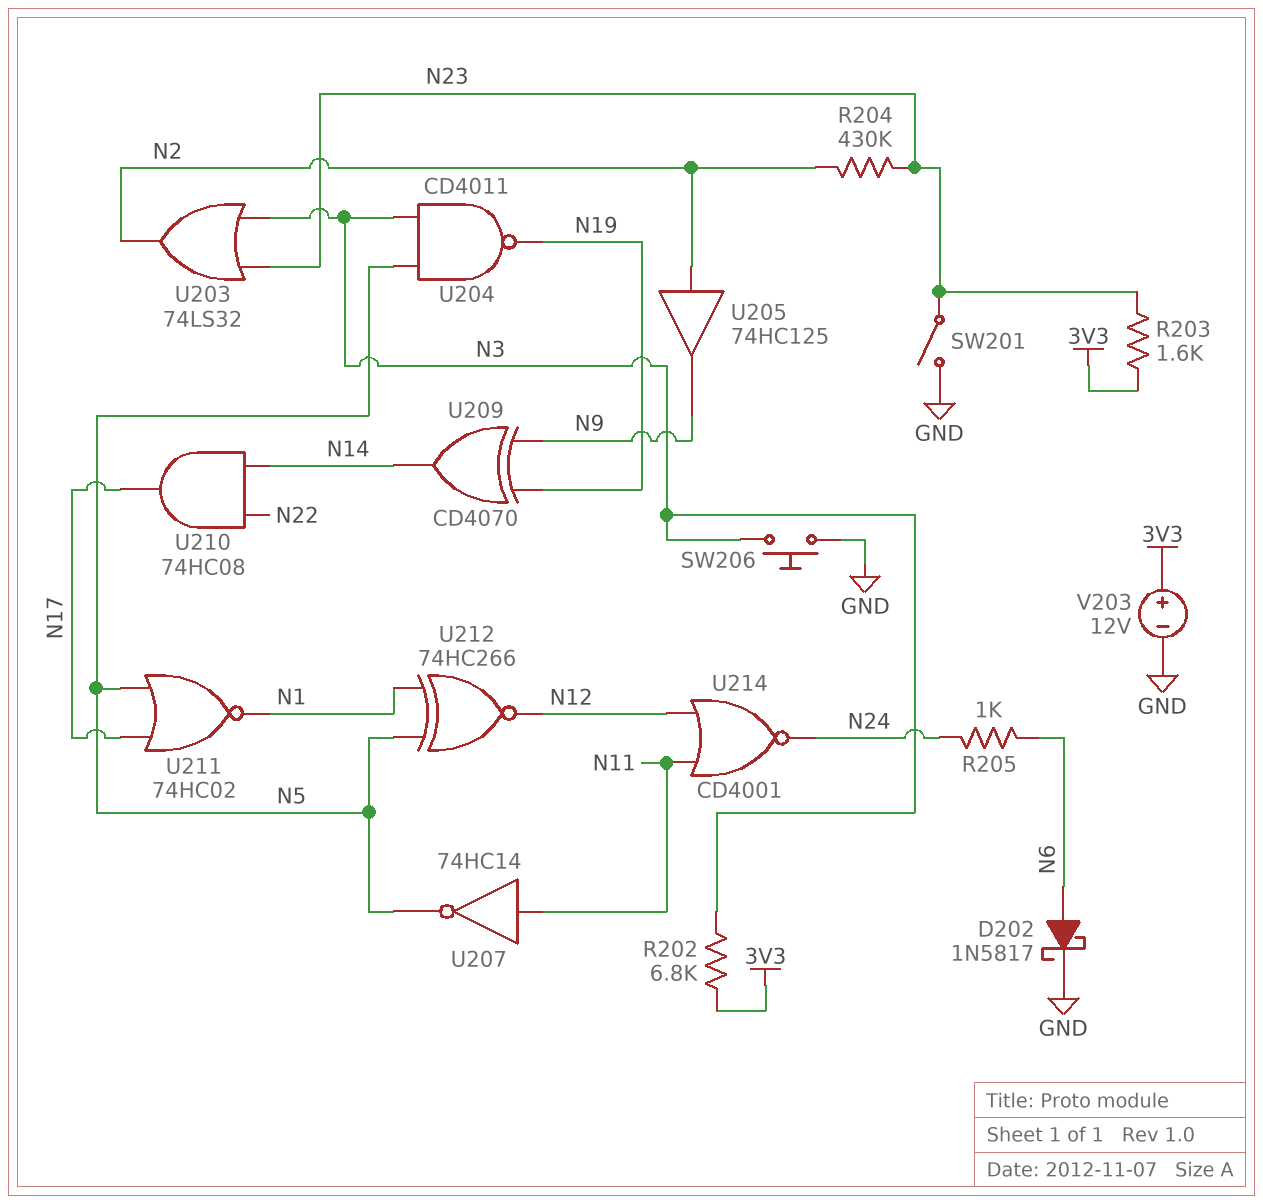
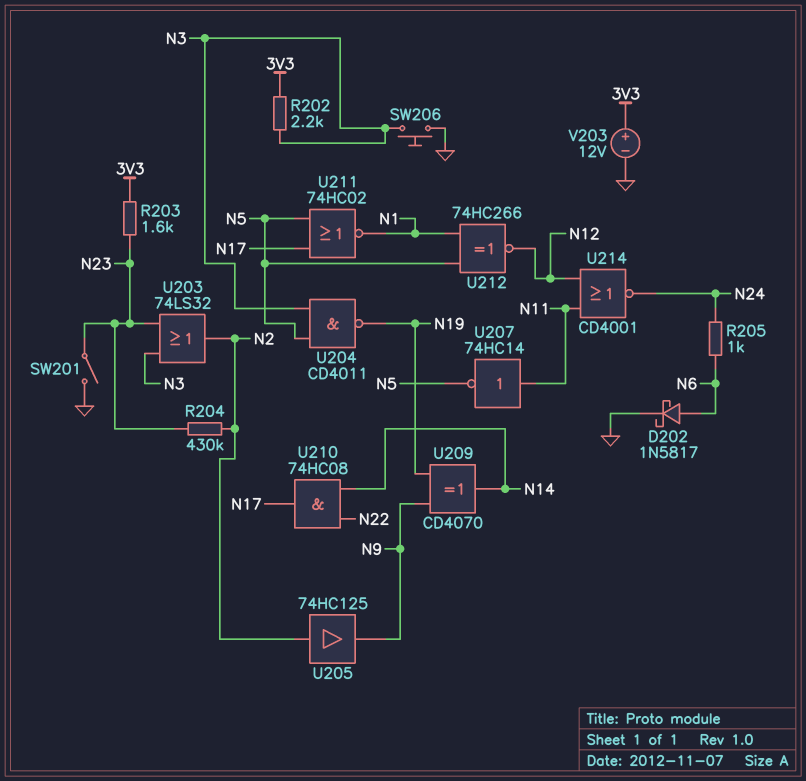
R202: 6.8k (3V3, N3) -> 2.2k (3V3, N3)

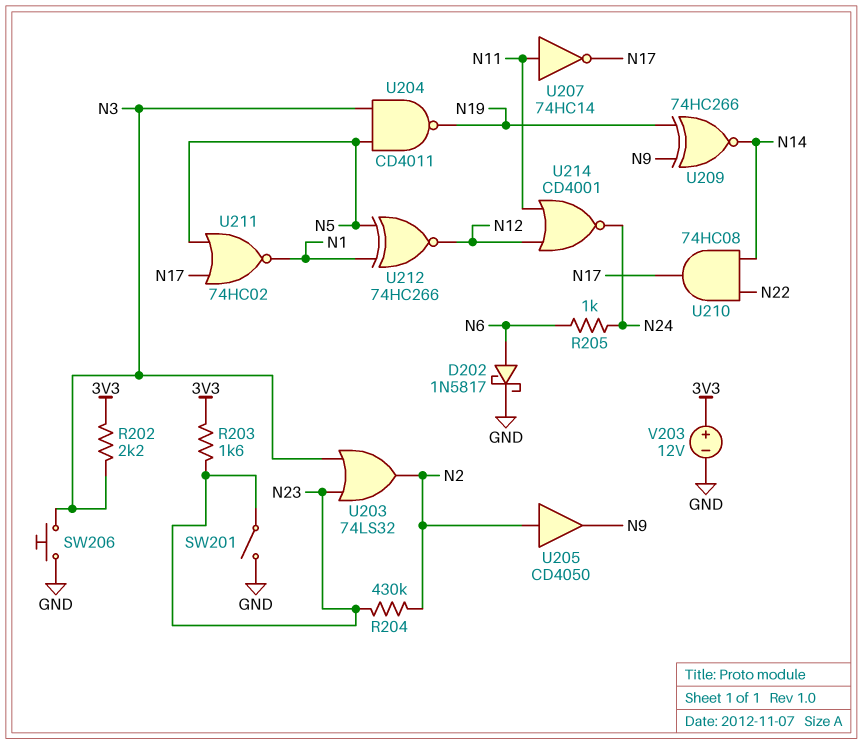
U205: buffer 74HC125 (in N2, out N9) -> buffer CD4050 (in N2, out N9)
U207: NOT 74HC14 (in N11, out N5) -> NOT 74HC14 (in N11, out N17)
U209: XOR CD4070 (in N9, in N19, out N14) -> XNOR 74HC266 (in N9, in N19, out N14)

